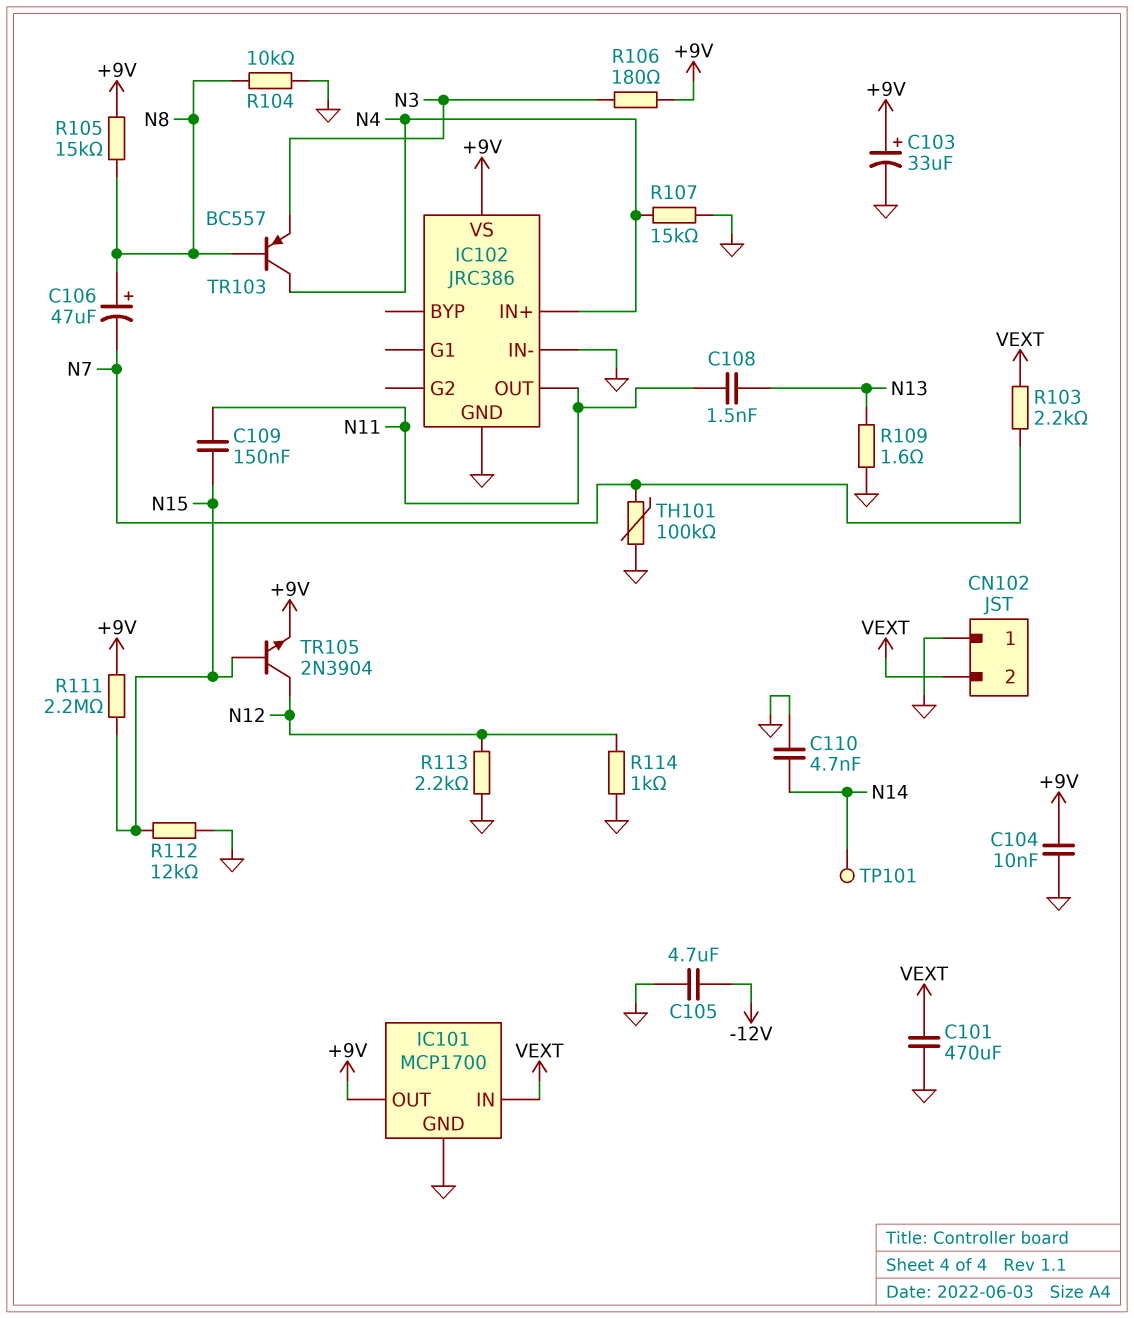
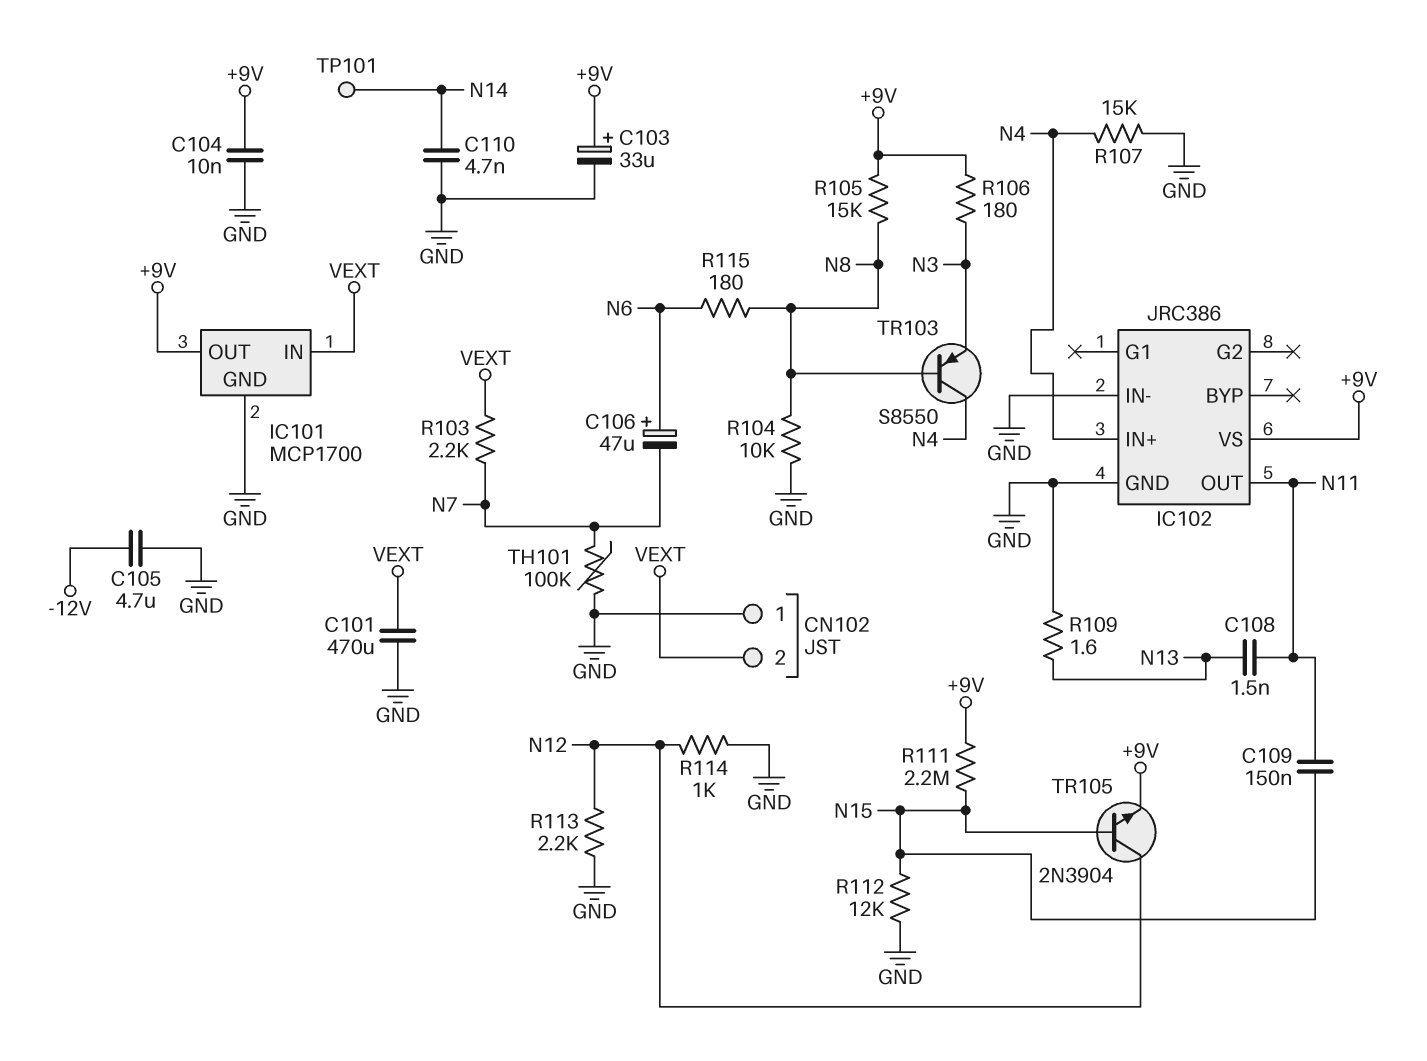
C106: 47uF (plus N8, minus N7) -> 47uF (plus N6, minus N7)
R115: none -> 180 (N6, N8)
TR103: PNP BC557 (B N8, C N4, E N3) -> PNP S8550 (B N8, C N4, E N3)

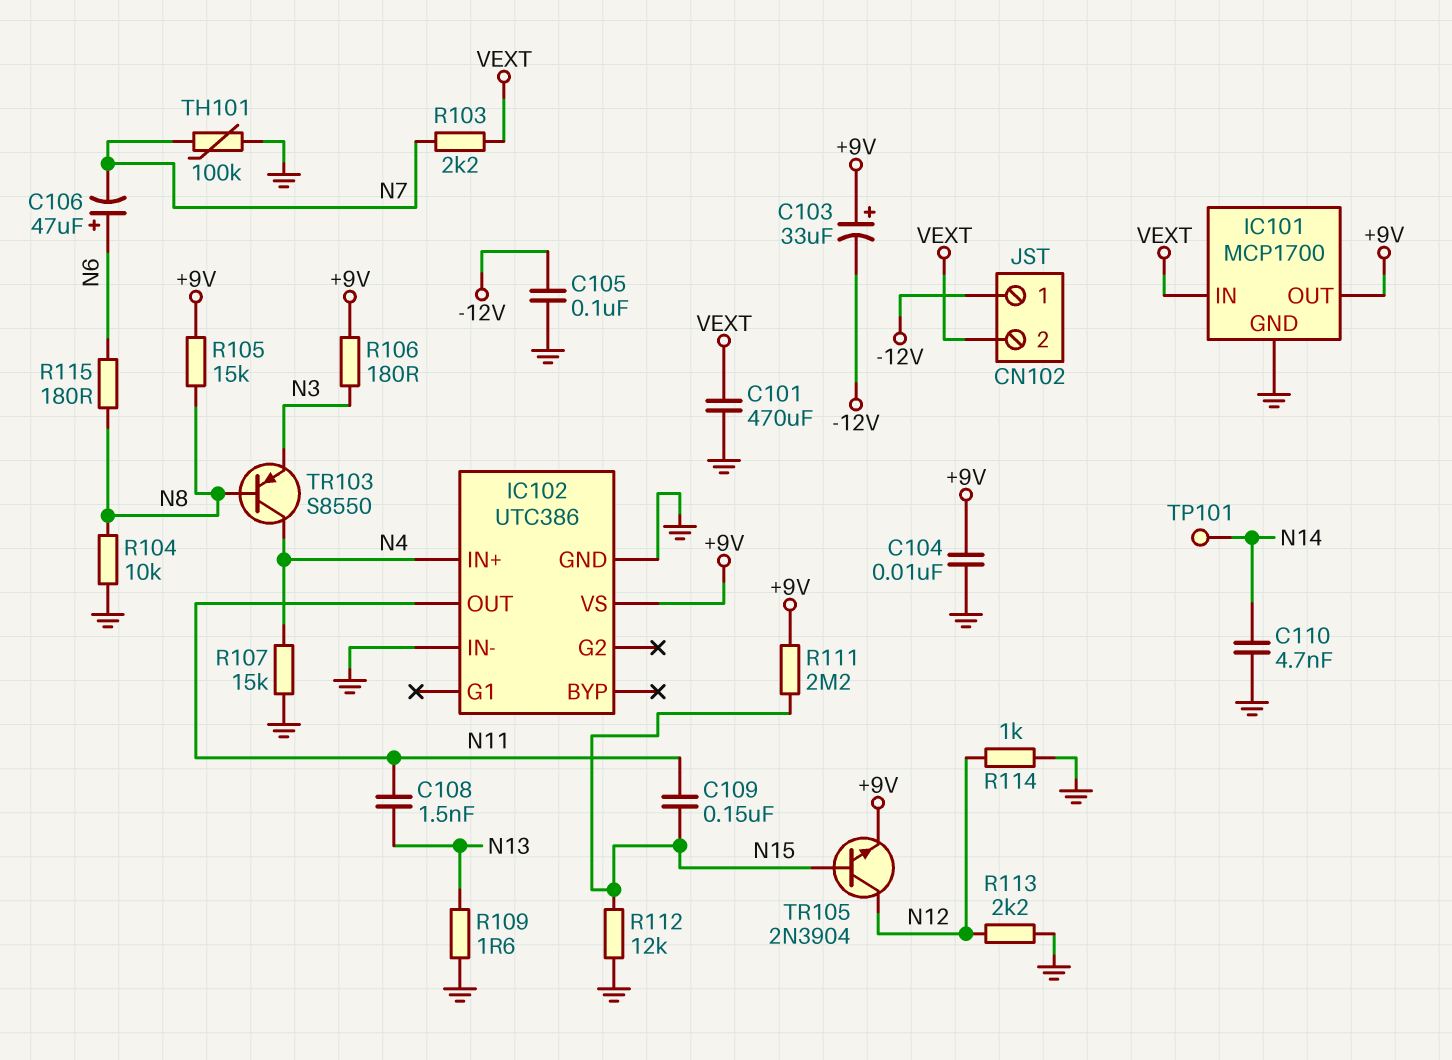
C103: 33uF (plus +9V, minus GND) -> 33uF (plus +9V, minus -12V)
C105: 4.7uF (-12V, GND) -> 100nF (-12V, GND)
CN102 pin 1: GND -> -12V
IC102: JRC386 -> UTC386

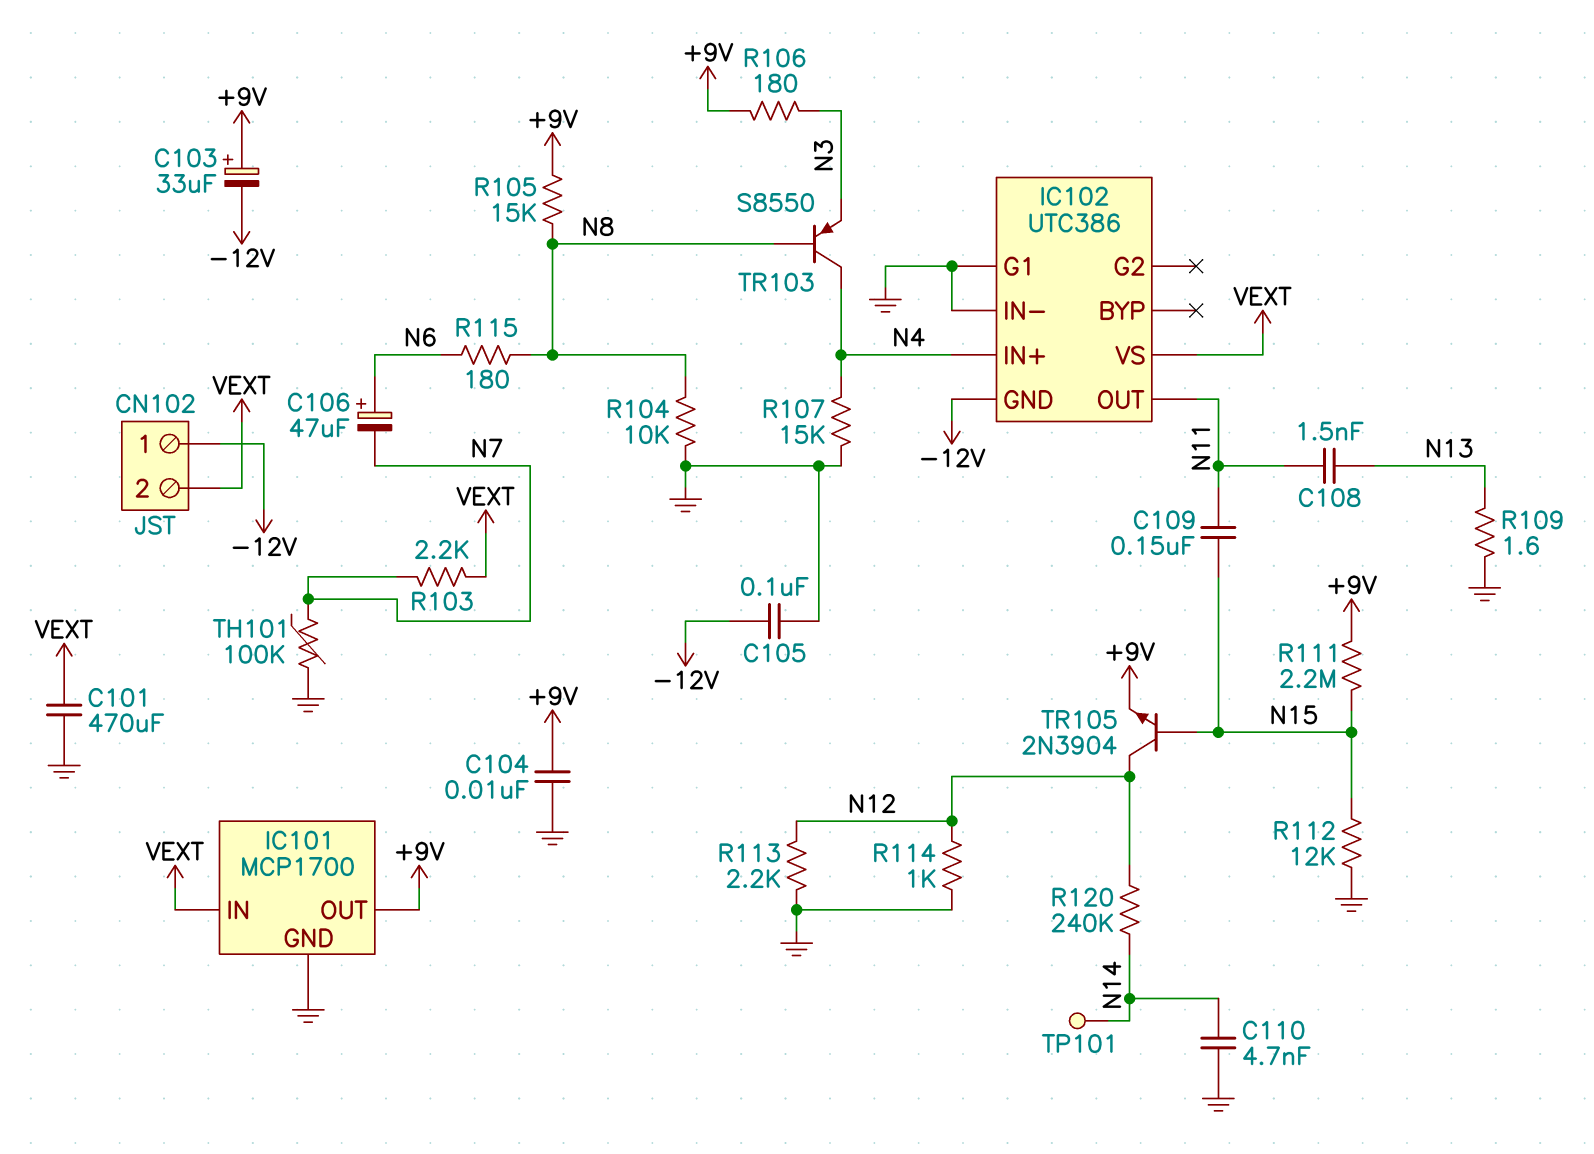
IC102 pin G1: none -> GND
IC102 pin GND: GND -> -12V
IC102 pin VS: +9V -> VEXT
R120: none -> 240k (N12, N14)

